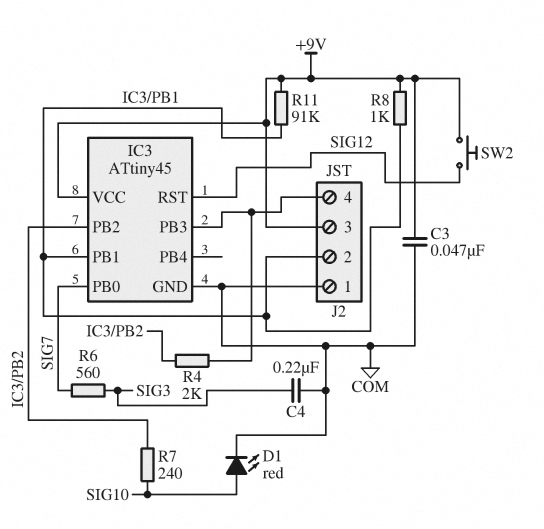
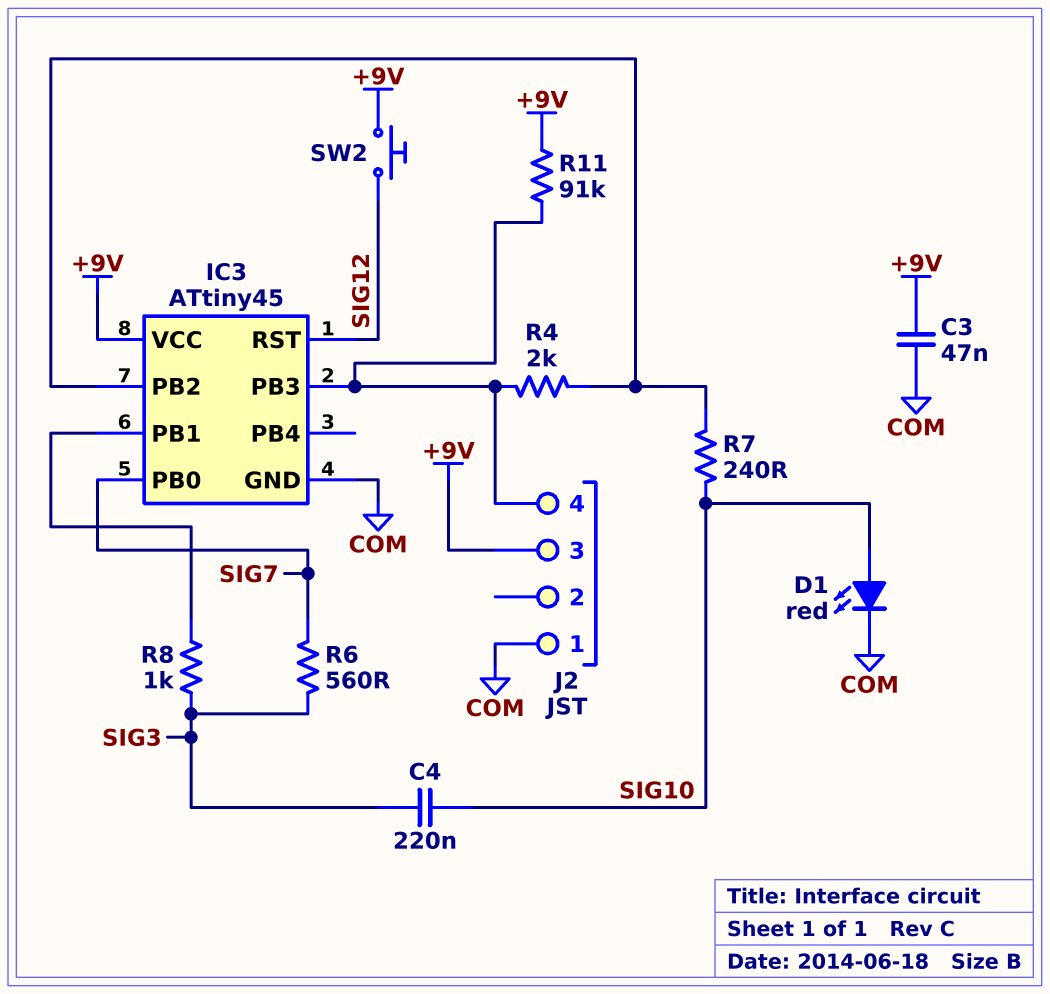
C4: 220nF (COM, SIG3) -> 220nF (SIG3, SIG10)
J2 pin 2: IC3/PB1 -> none
R8: 1k (+9V, IC3/PB1) -> 1k (IC3/PB1, SIG3)
R11: 91k (+9V, IC3/PB1) -> 91k (+9V, IC3/PB3)

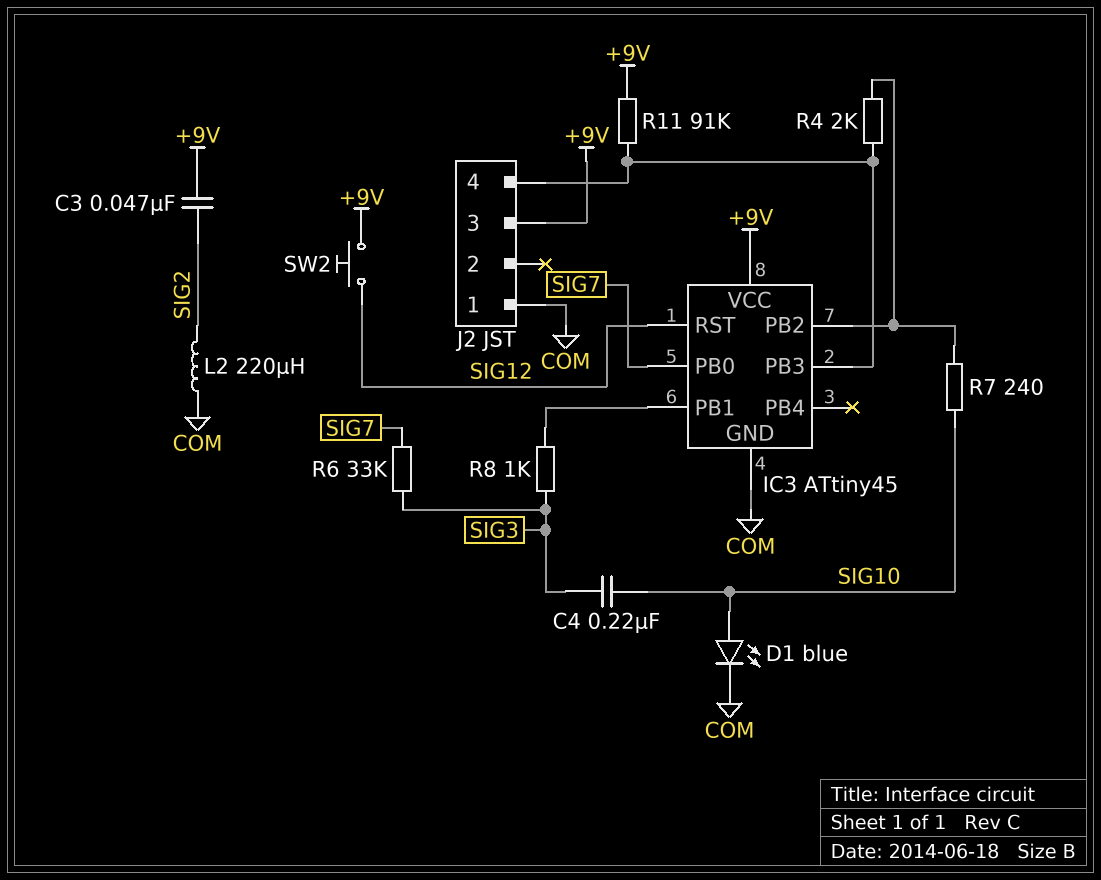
C3: 47nF (+9V, COM) -> 47nF (+9V, SIG2)
D1: LED red (A SIG10, K COM) -> LED blue (A SIG10, K COM)
L2: none -> 220uH (COM, SIG2)
R6: 560 (SIG3, SIG7) -> 33k (SIG3, SIG7)

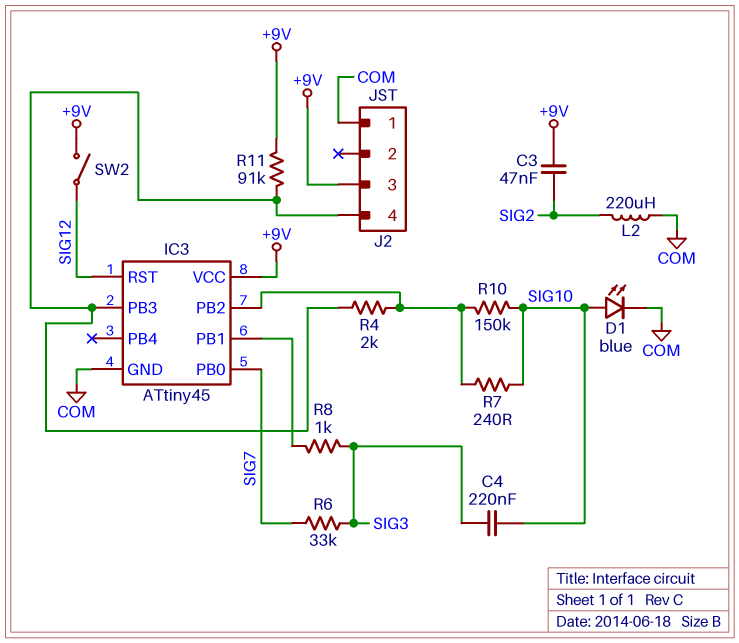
R10: none -> 150k (IC3/PB2, SIG10)
SW2: button (+9V, SIG12) -> switch (+9V, SIG12)

